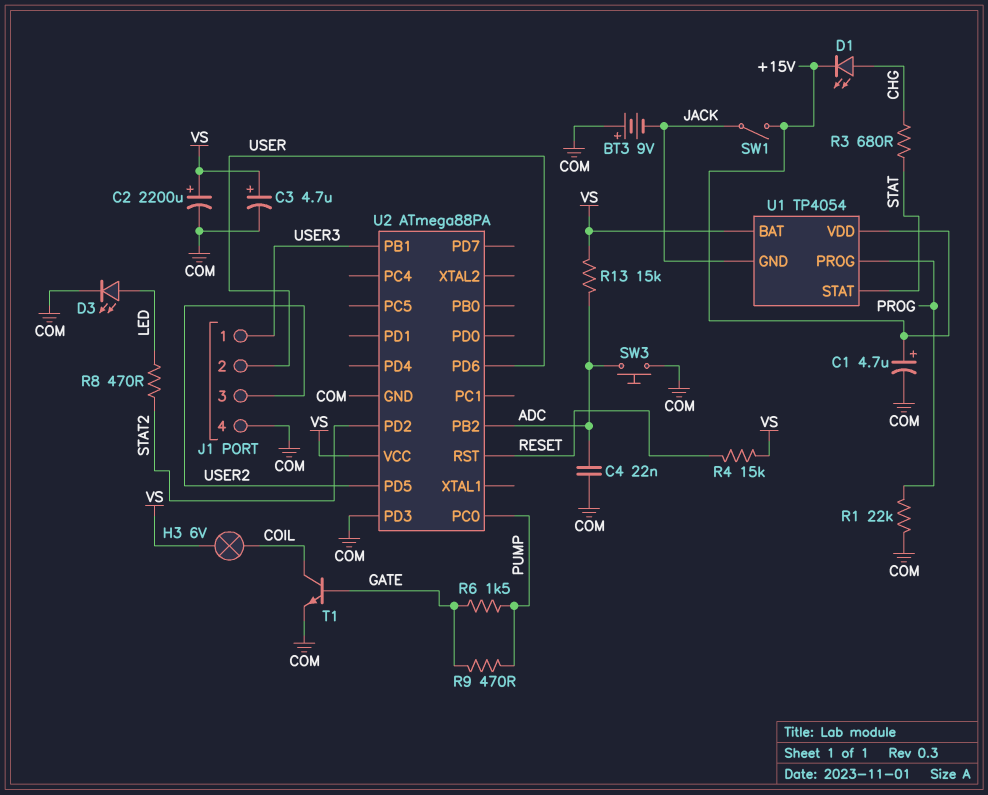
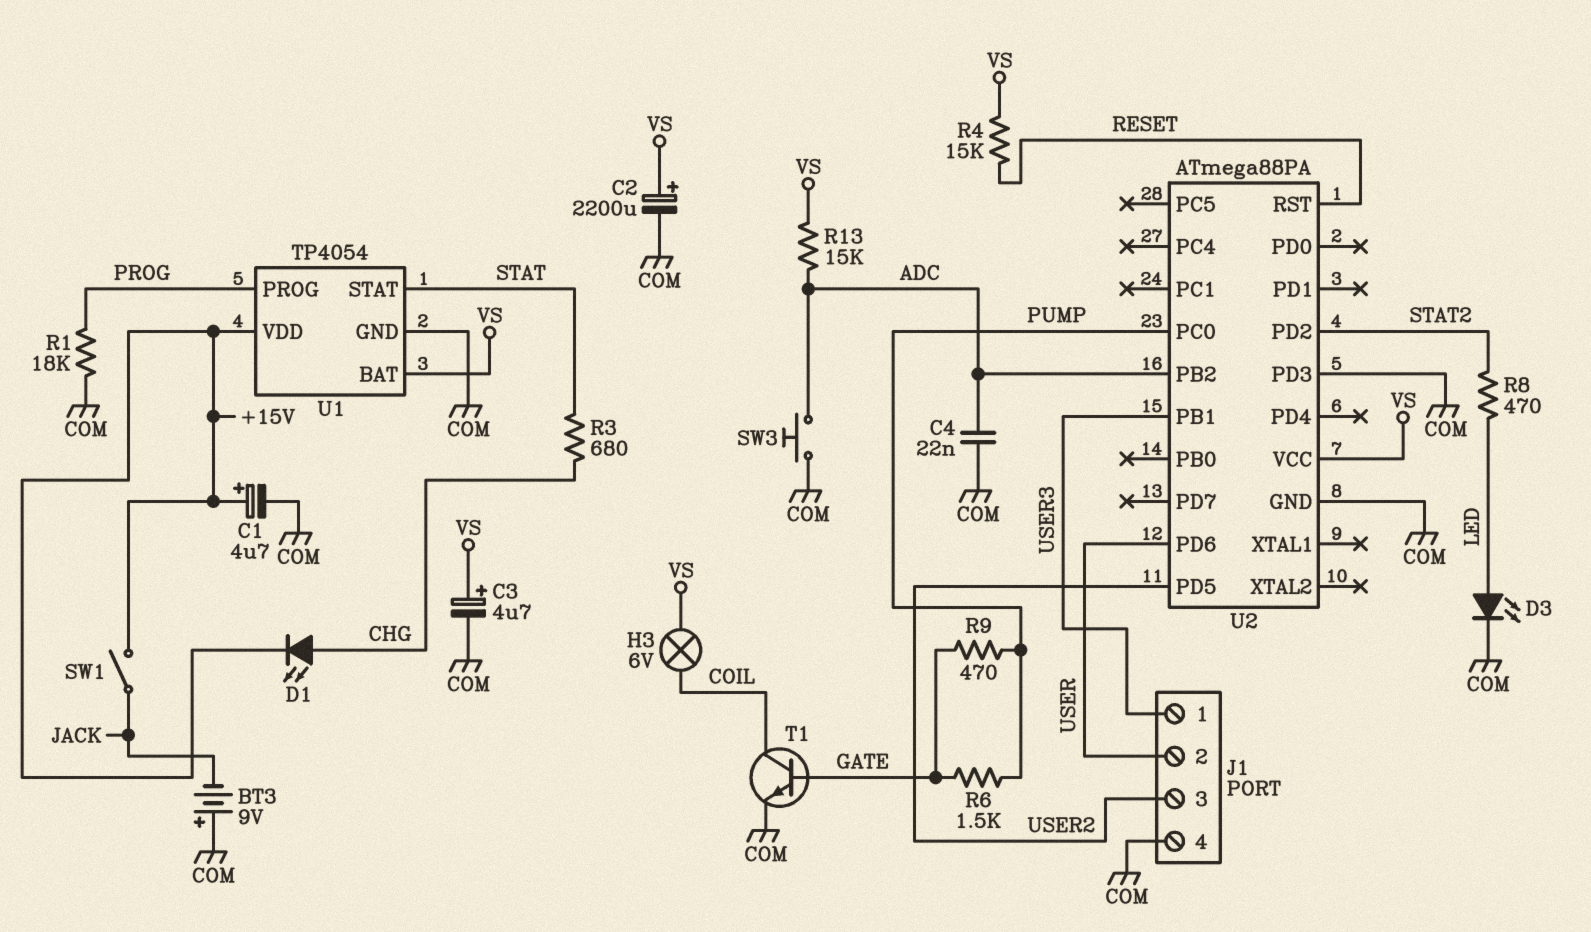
R1: 22k (COM, PROG) -> 18k (COM, PROG)
U1 pin GND: JACK -> COM

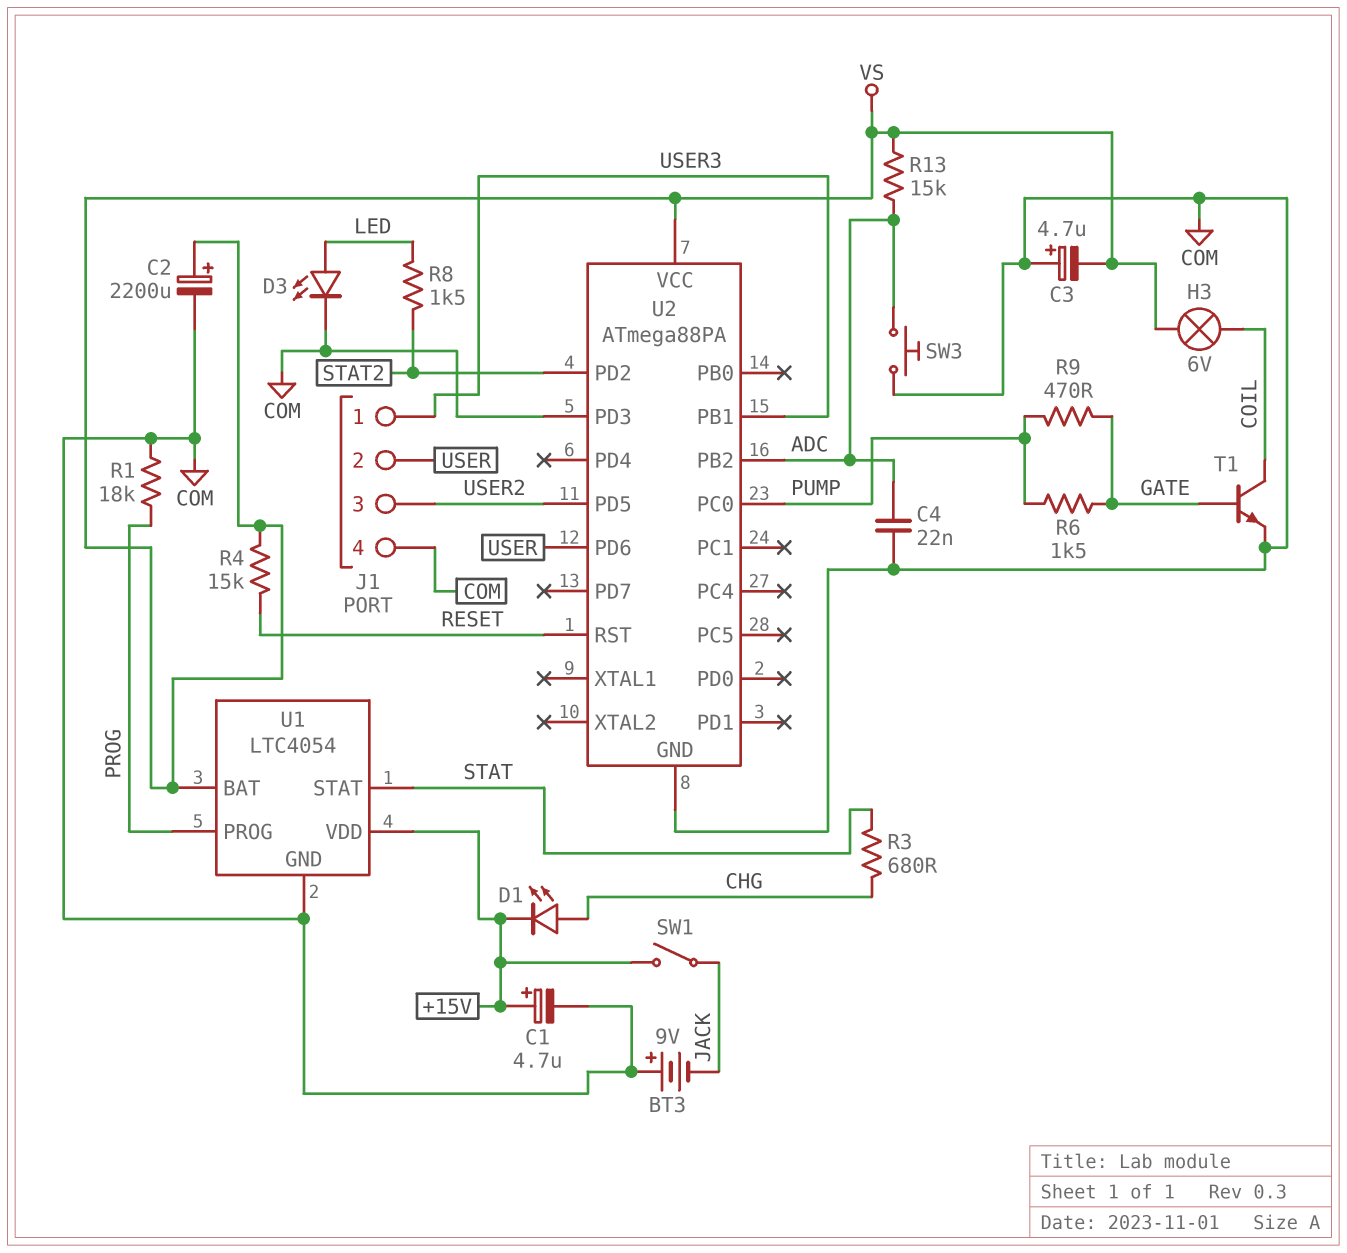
C3: 4.7uF (plus VS, minus COM) -> 4.7uF (plus COM, minus VS)
R8: 470 (LED, STAT2) -> 1.5k (LED, STAT2)
U1: TP4054 -> LTC4054

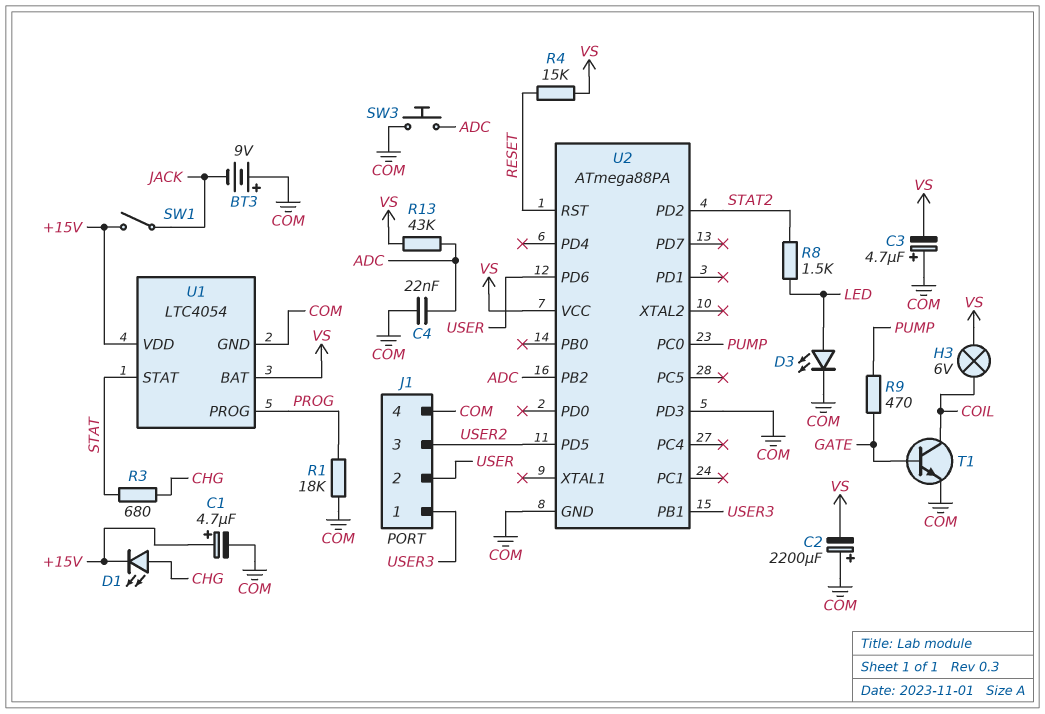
C2: 2200uF (plus VS, minus COM) -> 2200uF (plus COM, minus VS)
R6: 1.5k (GATE, PUMP) -> none
R13: 15k (ADC, VS) -> 43k (ADC, VS)

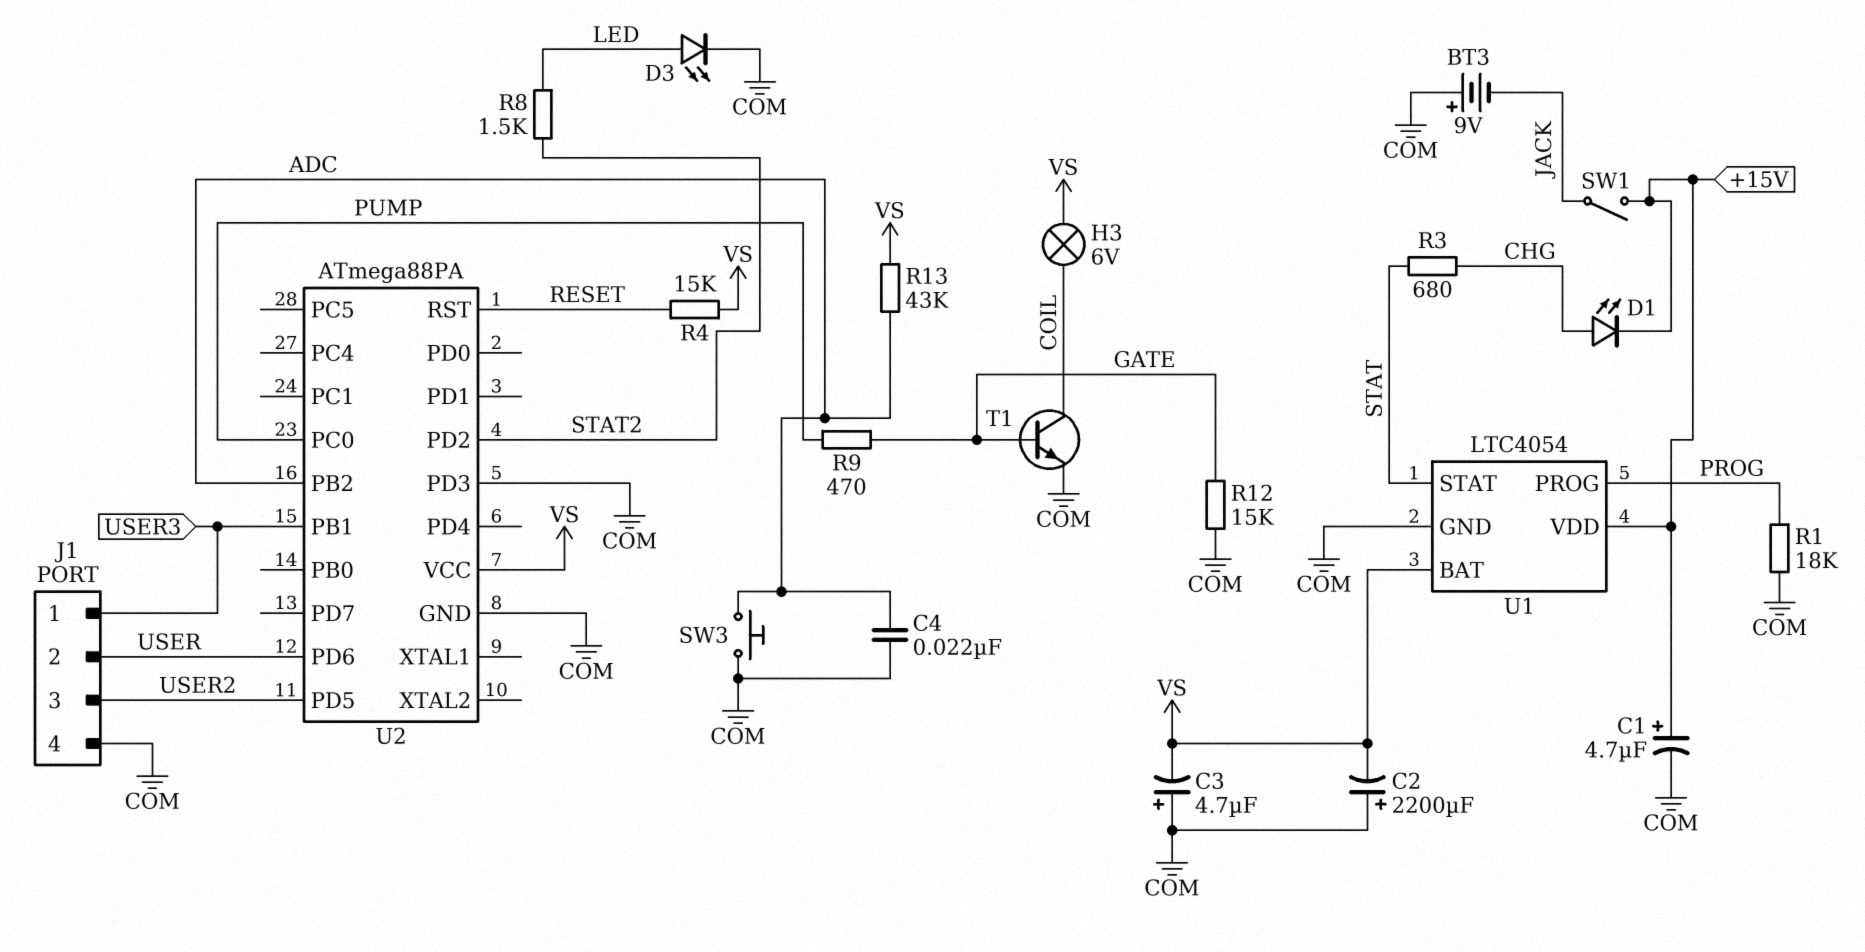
R12: none -> 15k (COM, GATE)

